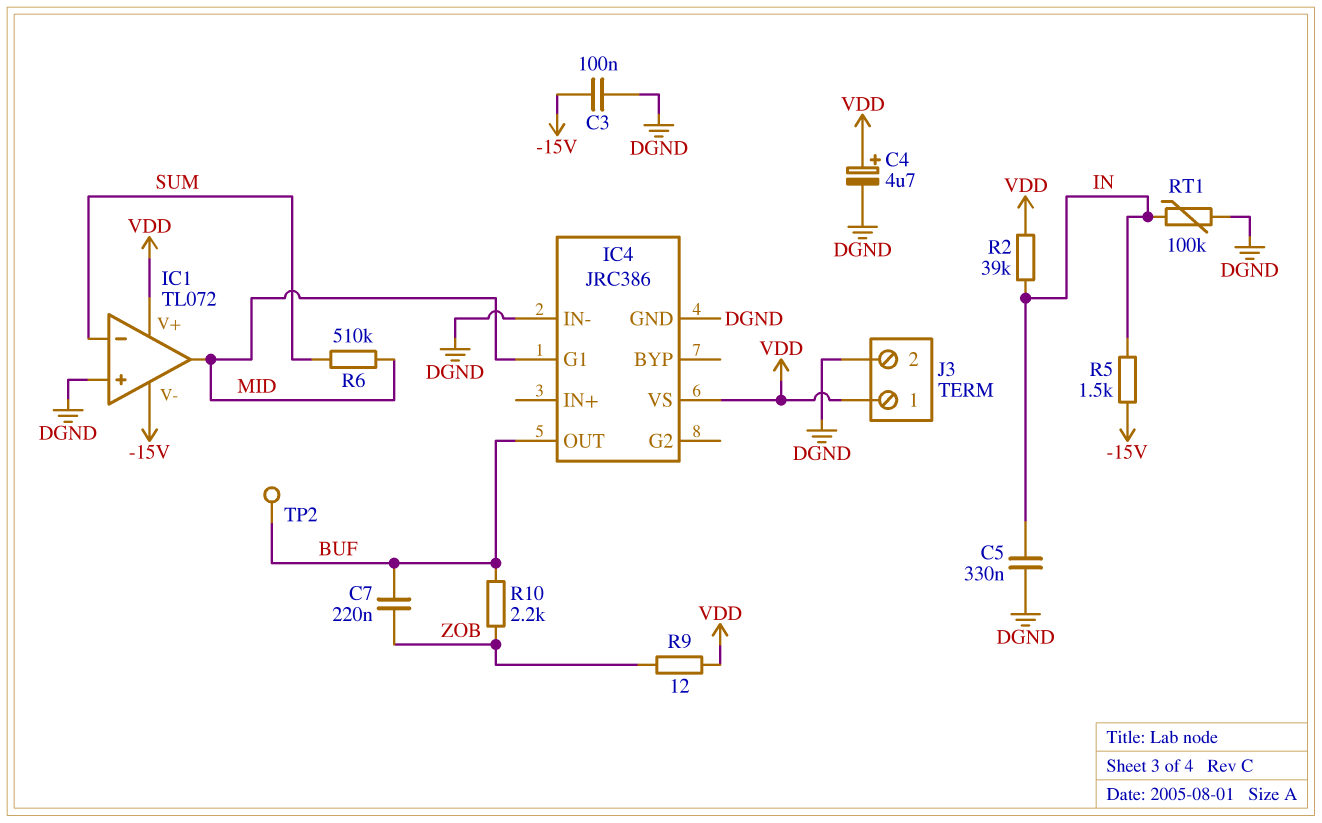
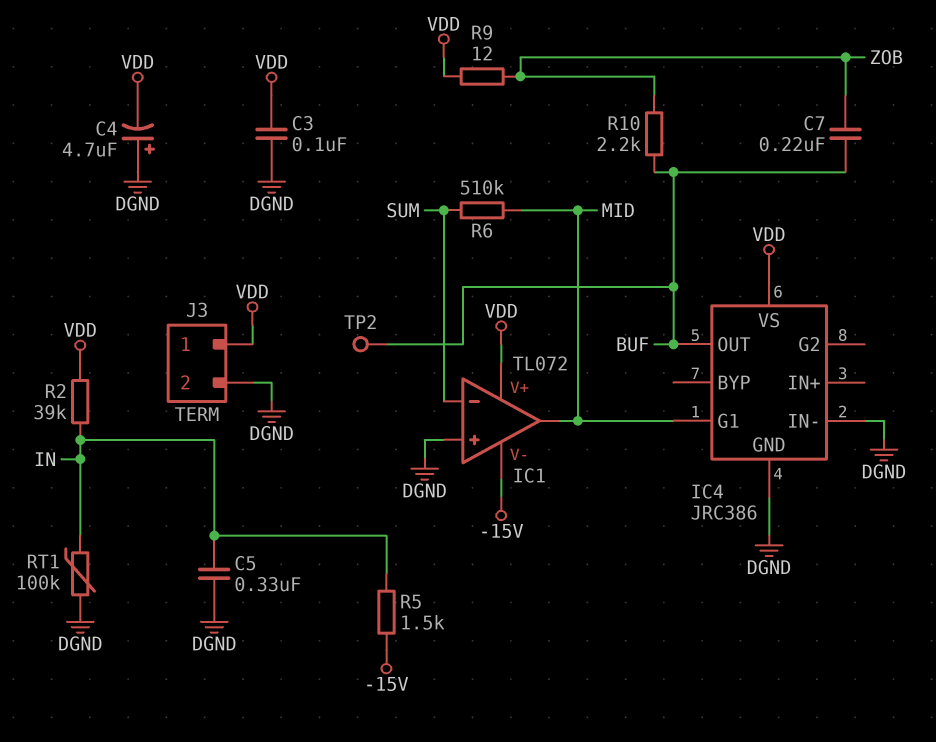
C3: 100nF (-15V, DGND) -> 100nF (DGND, VDD)
C4: 4.7uF (plus VDD, minus DGND) -> 4.7uF (plus DGND, minus VDD)

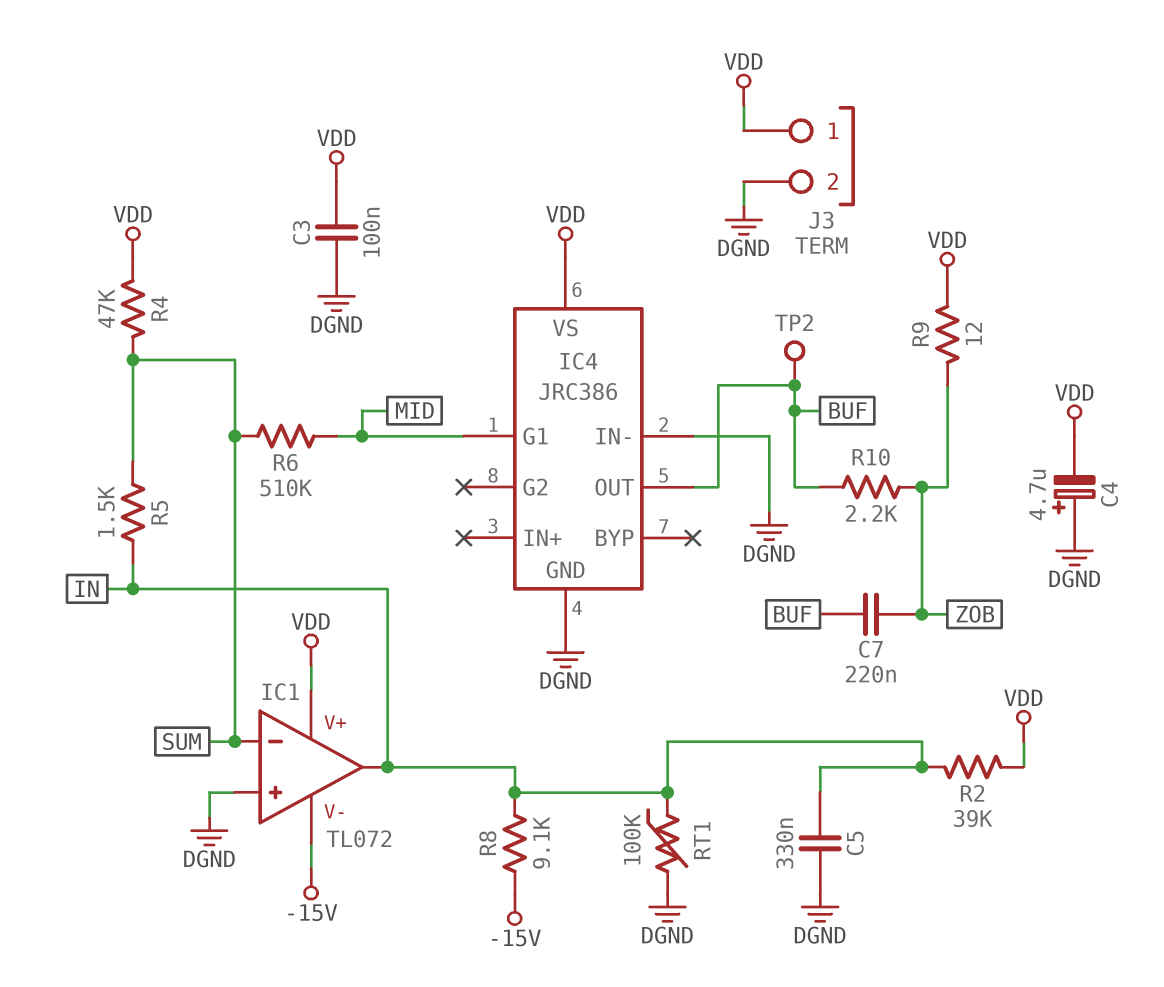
IC1 pin out: MID -> IN
R4: none -> 47k (SUM, VDD)
R5: 1.5k (-15V, IN) -> 1.5k (IN, SUM)
R8: none -> 9.1k (-15V, IN)

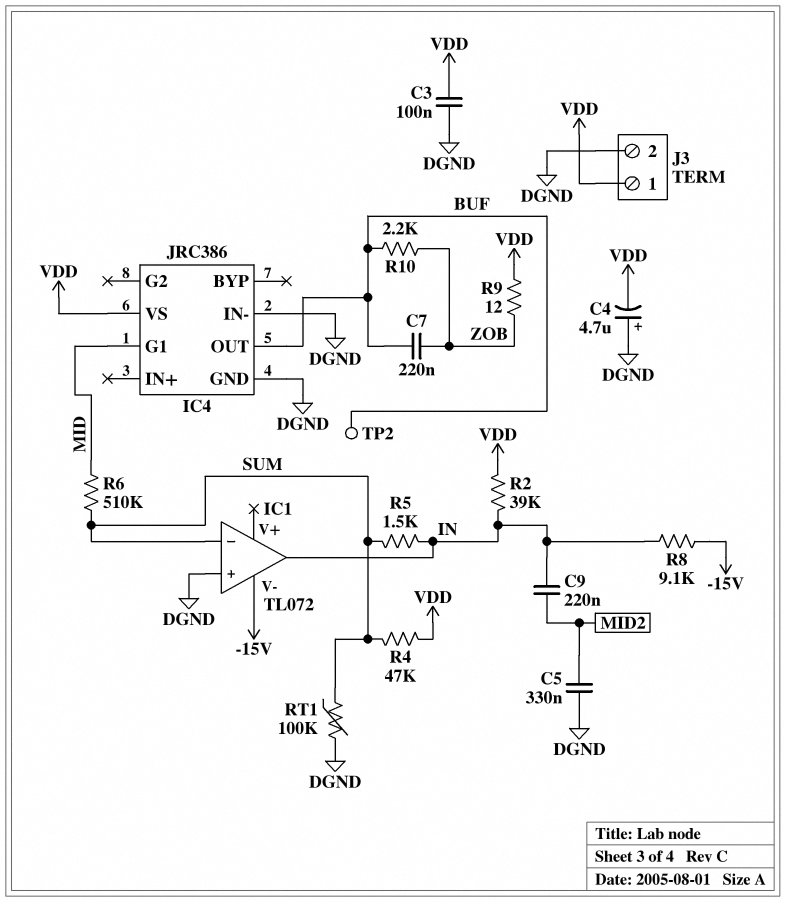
C5: 330nF (DGND, IN) -> 330nF (DGND, MID2)
C9: none -> 220nF (IN, MID2)
IC1 pin V+: VDD -> none
RT1: 100k (DGND, IN) -> 100k (DGND, SUM)

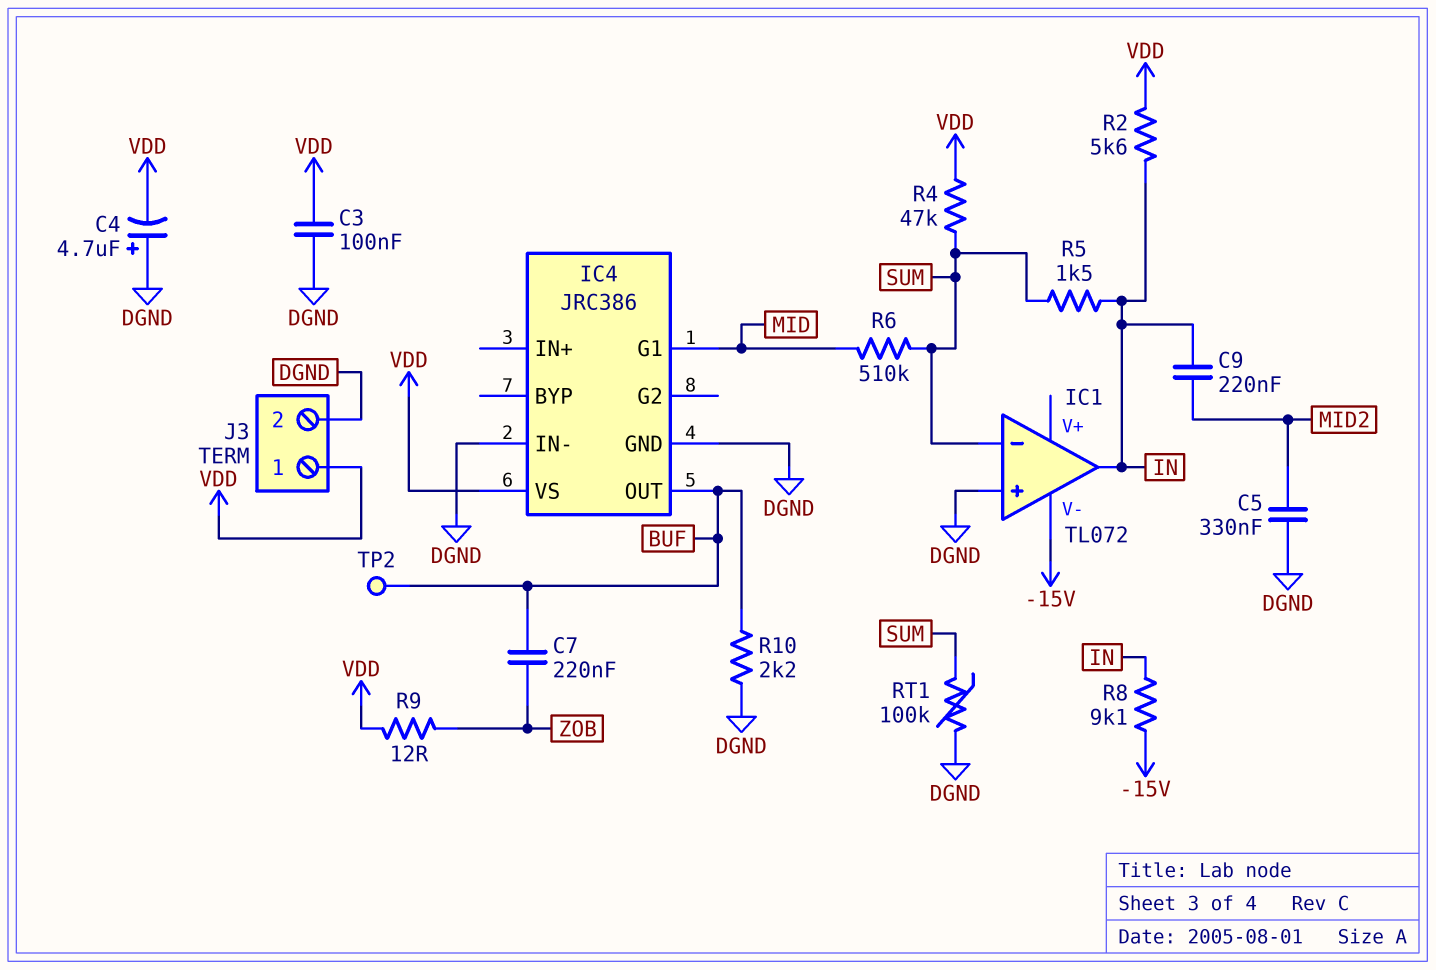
R2: 39k (IN, VDD) -> 5.6k (IN, VDD)
R10: 2.2k (BUF, ZOB) -> 2.2k (BUF, DGND)

